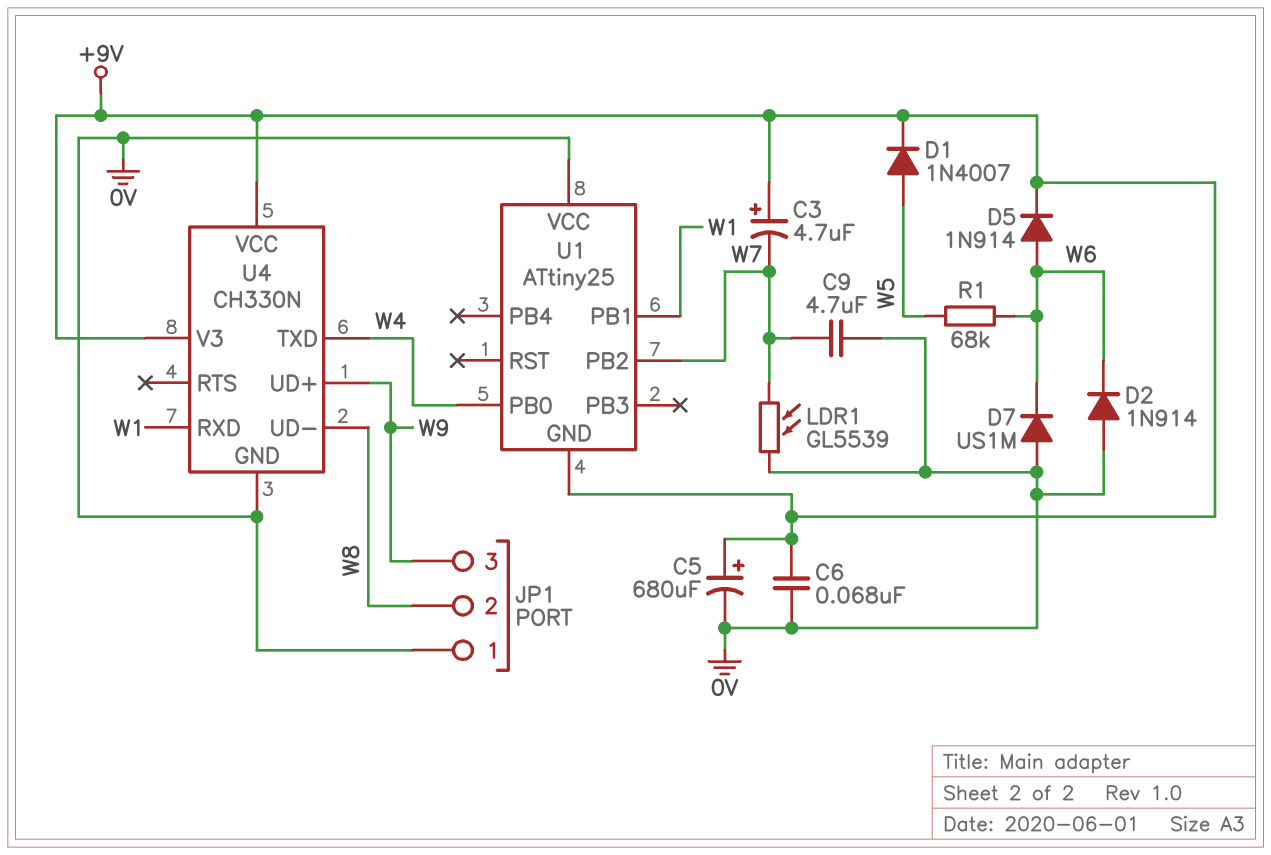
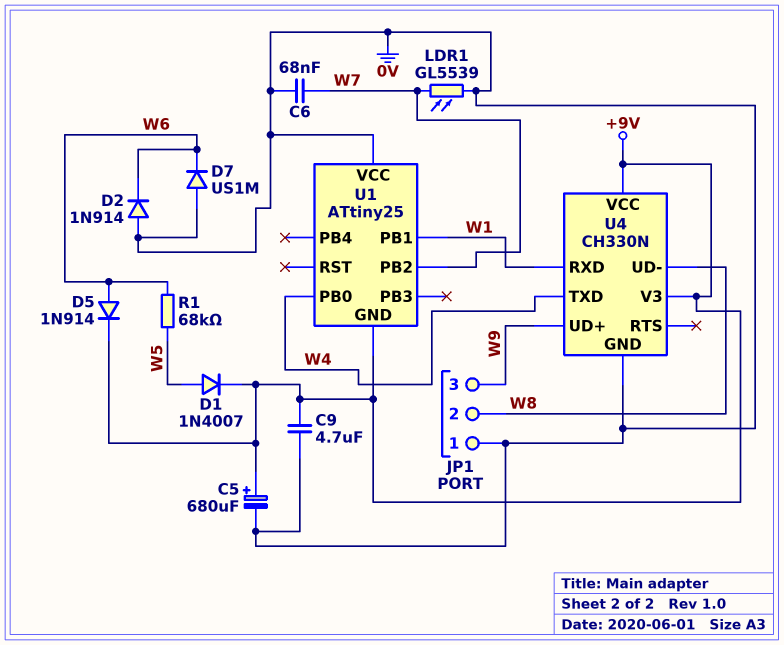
C3: 4.7uF (plus +9V, minus W7) -> none
C6: 68nF (+9V, 0V) -> 68nF (0V, W7)
C9: 4.7uF (0V, W7) -> 4.7uF (+9V, 0V)

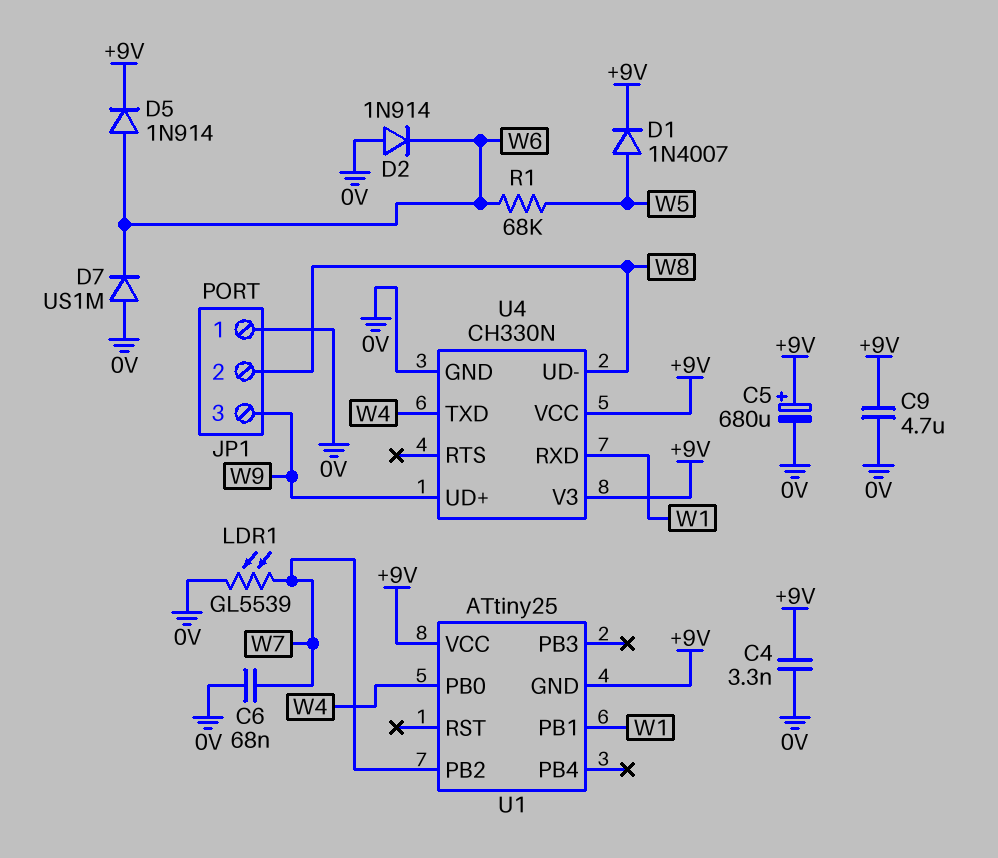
C4: none -> 3.3nF (+9V, 0V)
U1 pin VCC: 0V -> +9V

